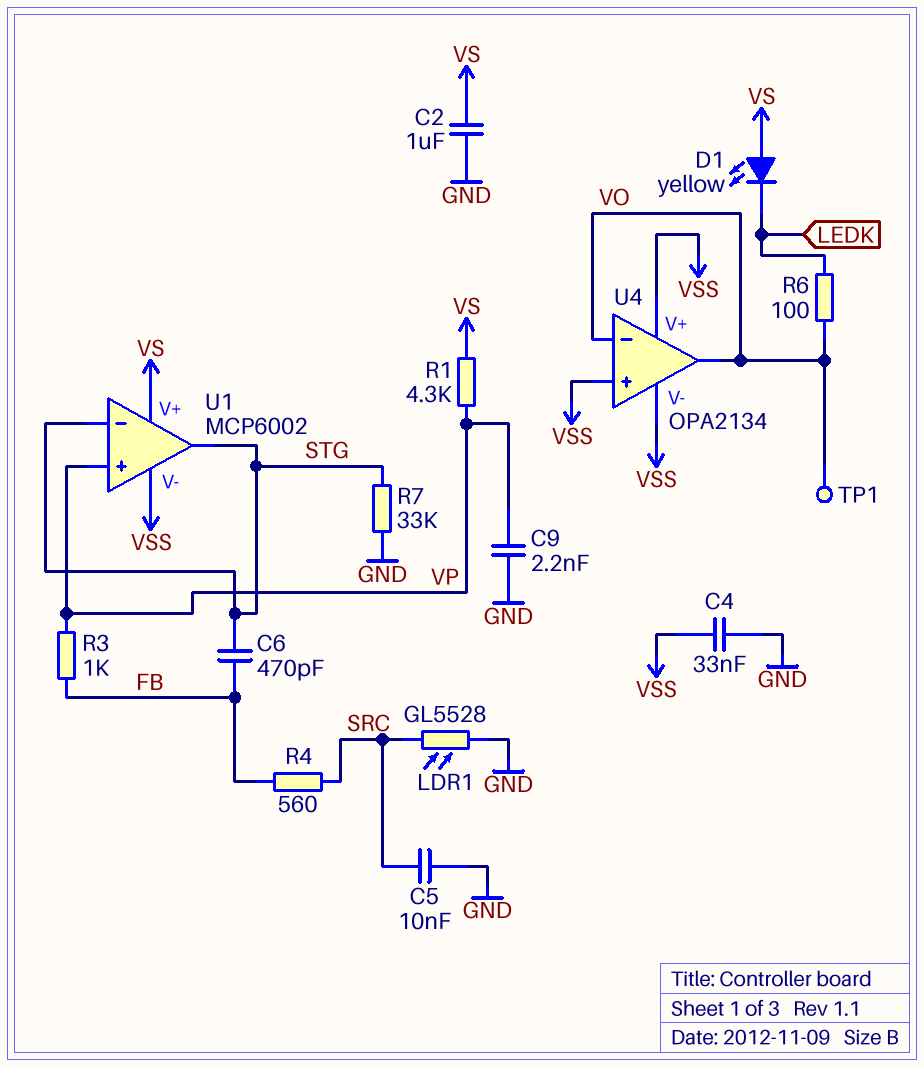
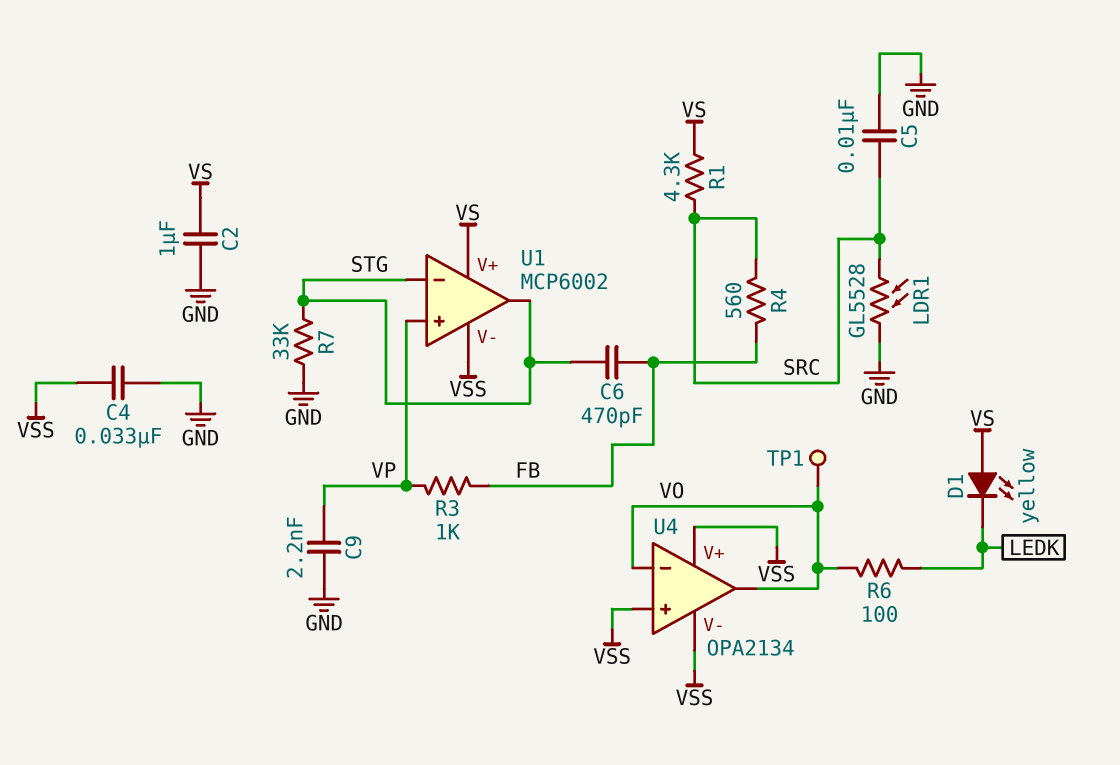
R1: 4.3k (VP, VS) -> 4.3k (SRC, VS)

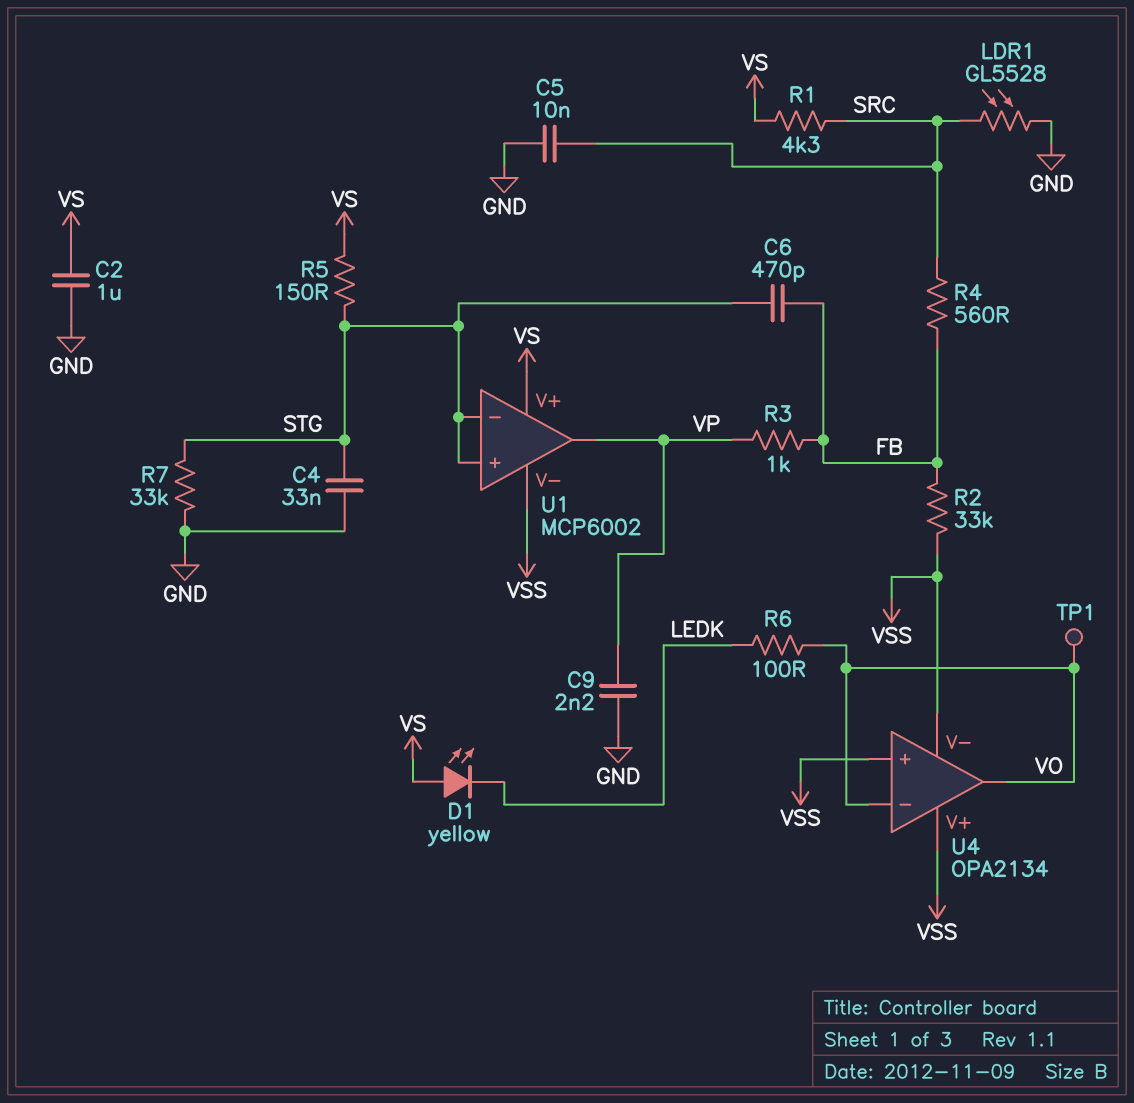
C4: 33nF (GND, VSS) -> 33nF (GND, STG)
R2: none -> 33k (FB, VSS)
R5: none -> 150 (STG, VS)
U1 pin in+: VP -> STG
U1 pin out: STG -> VP

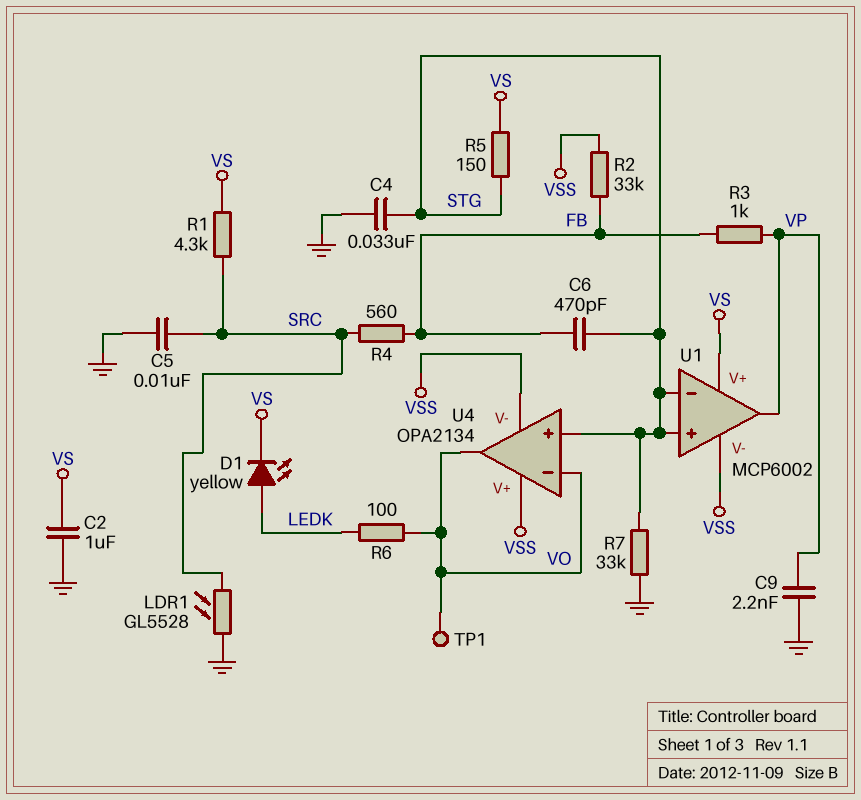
D1: LED yellow (A VS, K LEDK) -> LED yellow (A LEDK, K VS)
U4 pin in+: VSS -> STG

